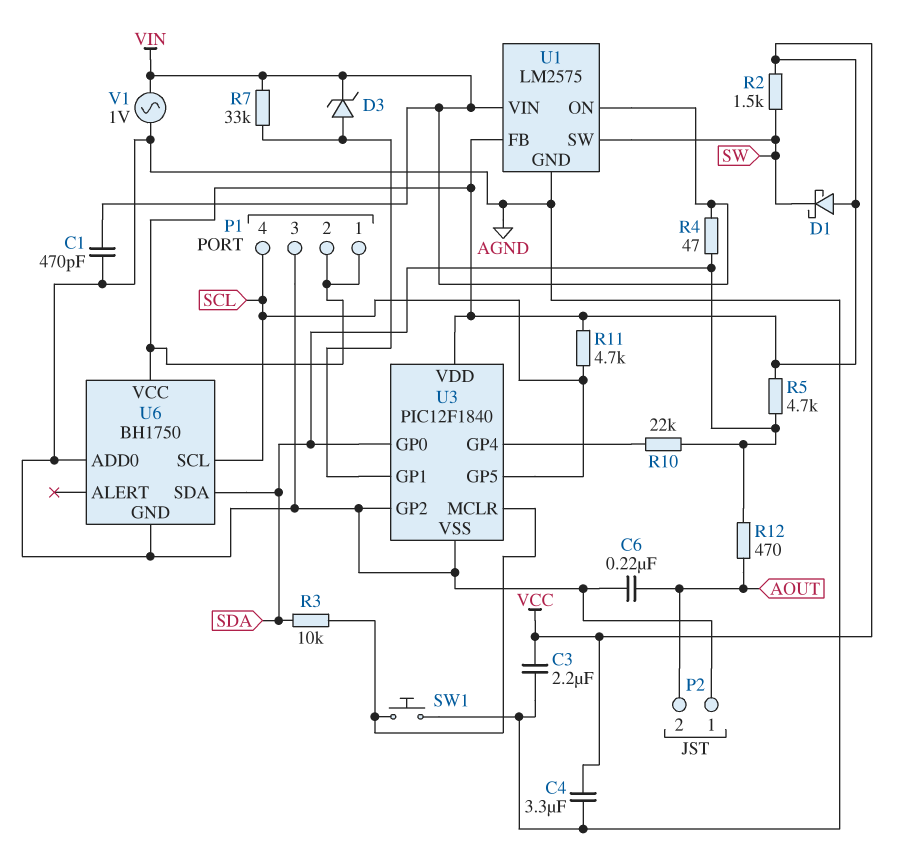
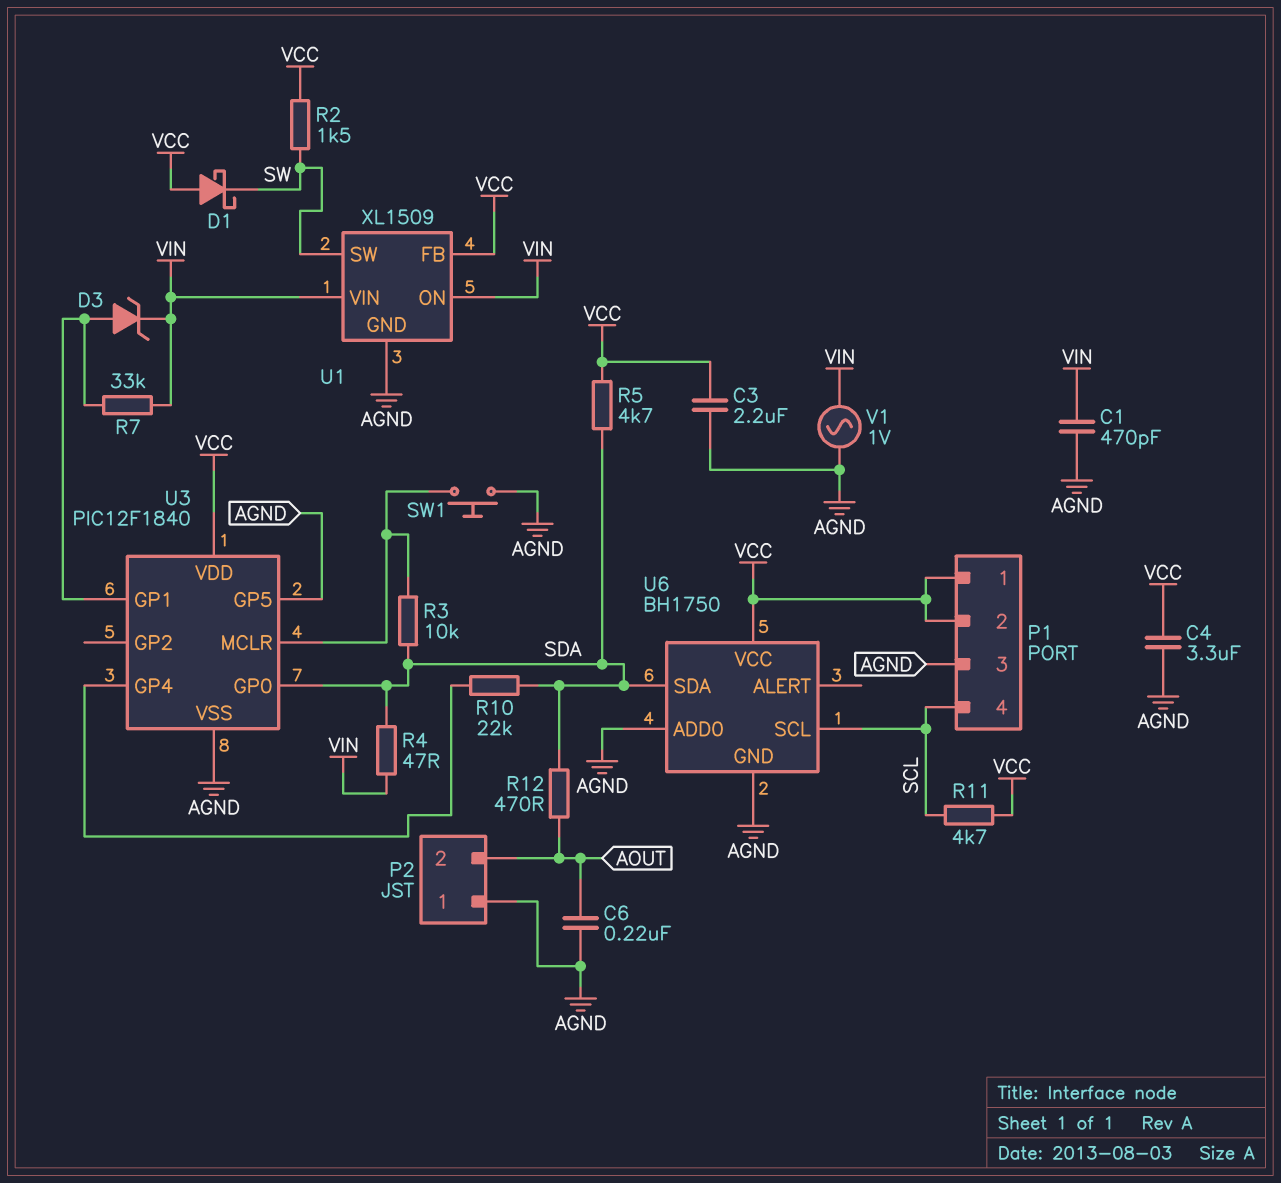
U1: LM2575 -> XL1509
U3 pin GP2: AGND -> none
U3 pin GP5: SCL -> AGND

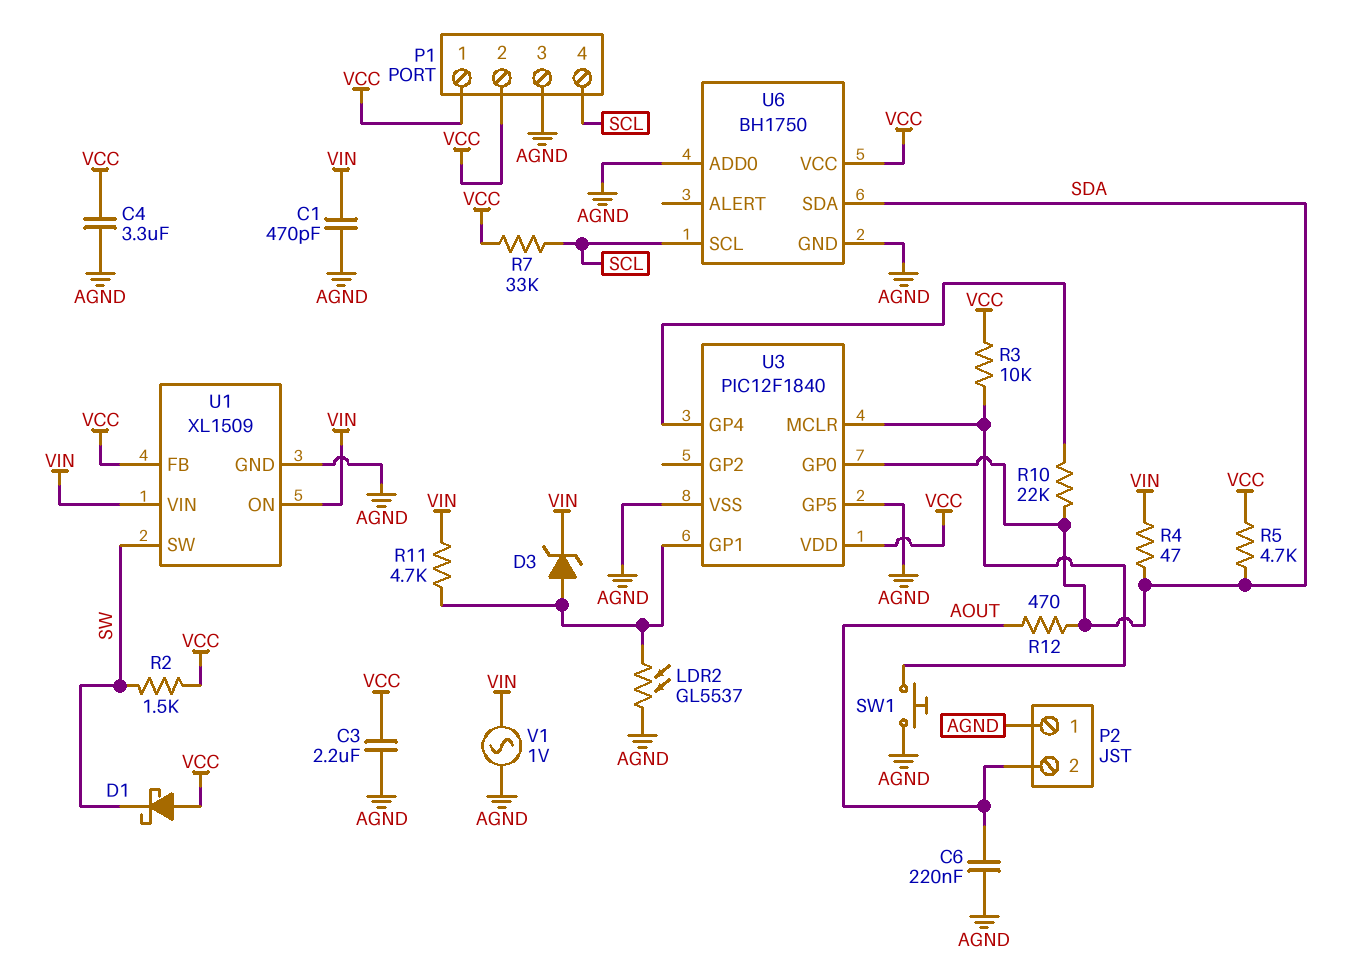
LDR2: none -> GL5537 (AGND, U3/GP1)
R3: 10k (SDA, U3/MCLR) -> 10k (U3/MCLR, VCC)
R7: 33k (U3/GP1, VIN) -> 33k (SCL, VCC)
R11: 4.7k (SCL, VCC) -> 4.7k (U3/GP1, VIN)

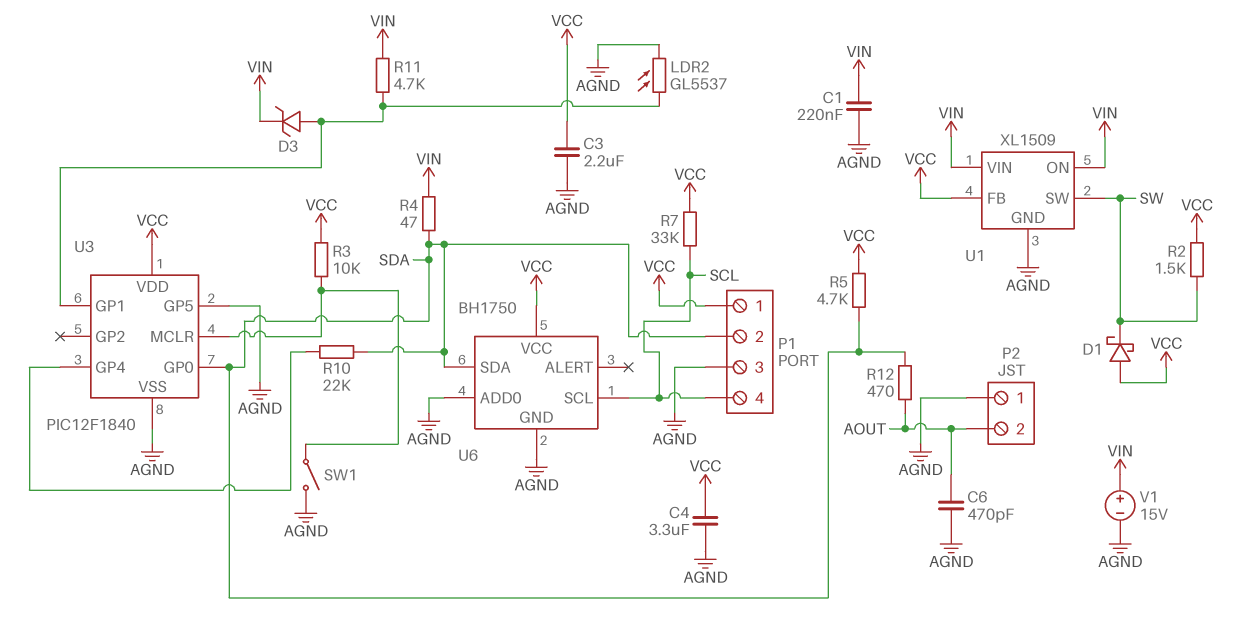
C1: 470pF (AGND, VIN) -> 220nF (AGND, VIN)
C6: 220nF (AGND, AOUT) -> 470pF (AGND, AOUT)
P1 pin 2: VCC -> SDA
SW1: button (AGND, U3/MCLR) -> switch (AGND, U3/MCLR)
V1: AC 1V (AGND, VIN) -> 15V (plus VIN, minus AGND)

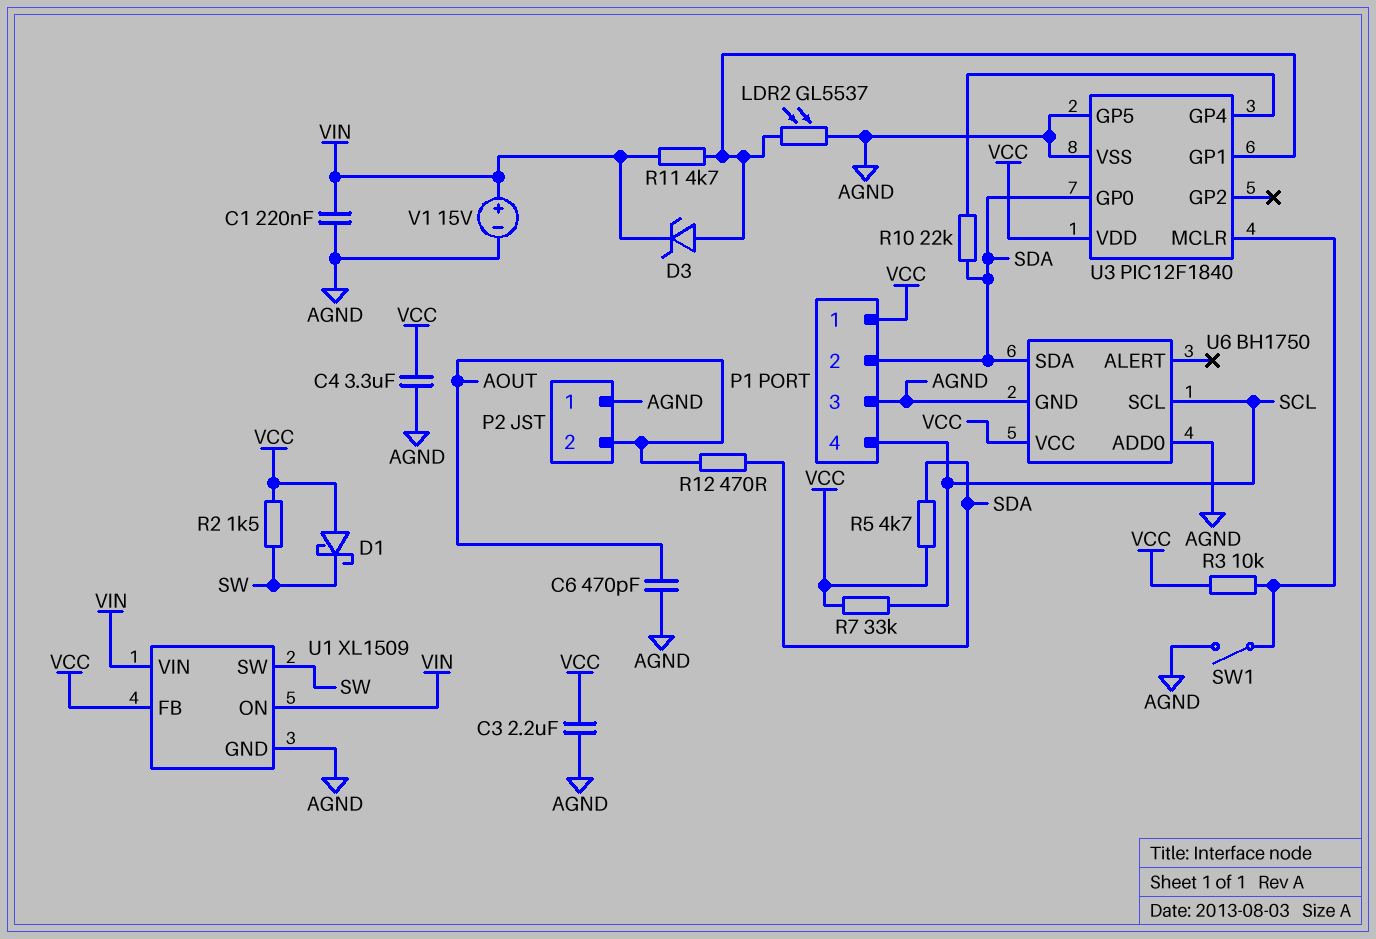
R4: 47 (SDA, VIN) -> none

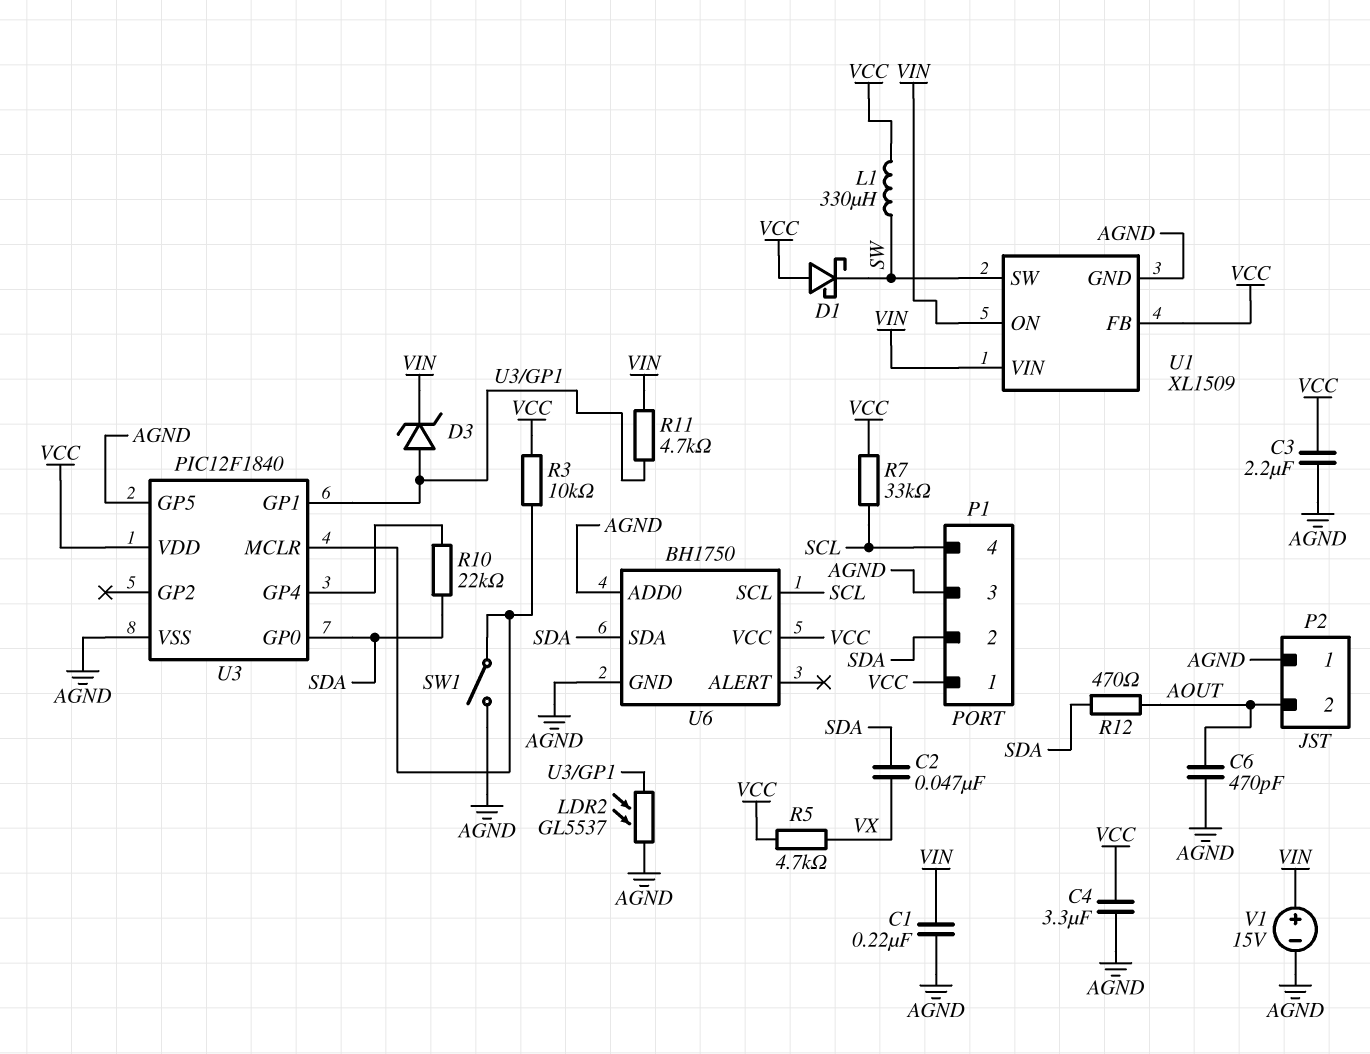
C2: none -> 47nF (SDA, VX)
L1: none -> 330uH (SW, VCC)
R2: 1.5k (SW, VCC) -> none
R5: 4.7k (SDA, VCC) -> 4.7k (VCC, VX)

